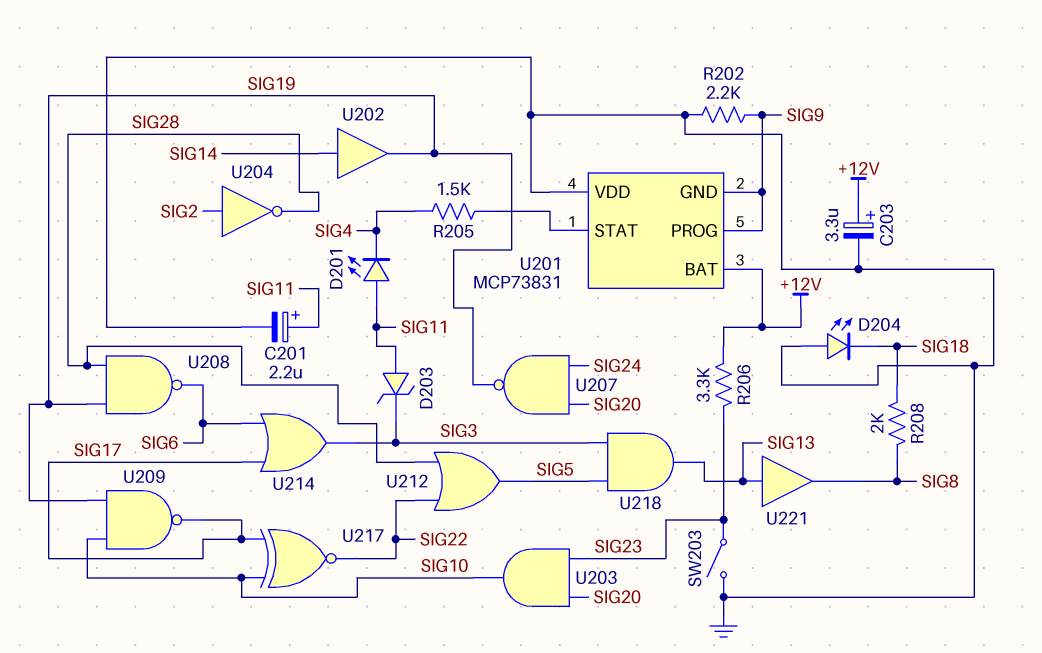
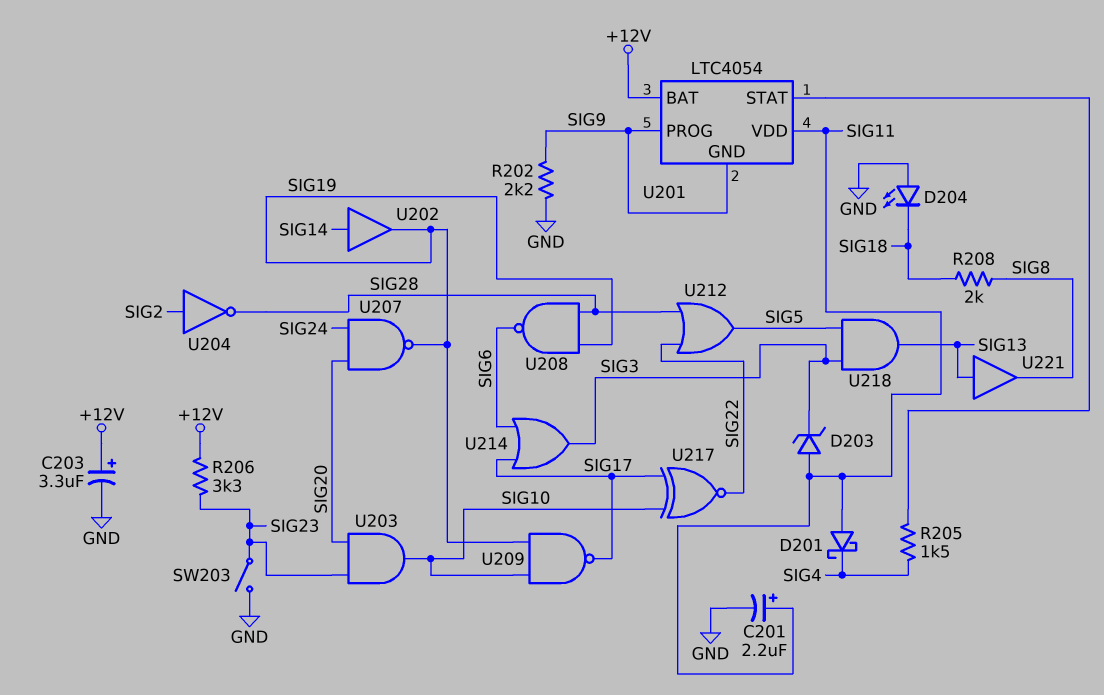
D201: LED (A SIG11, K SIG4) -> schottky (A SIG11, K SIG4)
U201: MCP73831 -> LTC4054
U201 pin VDD: GND -> SIG11

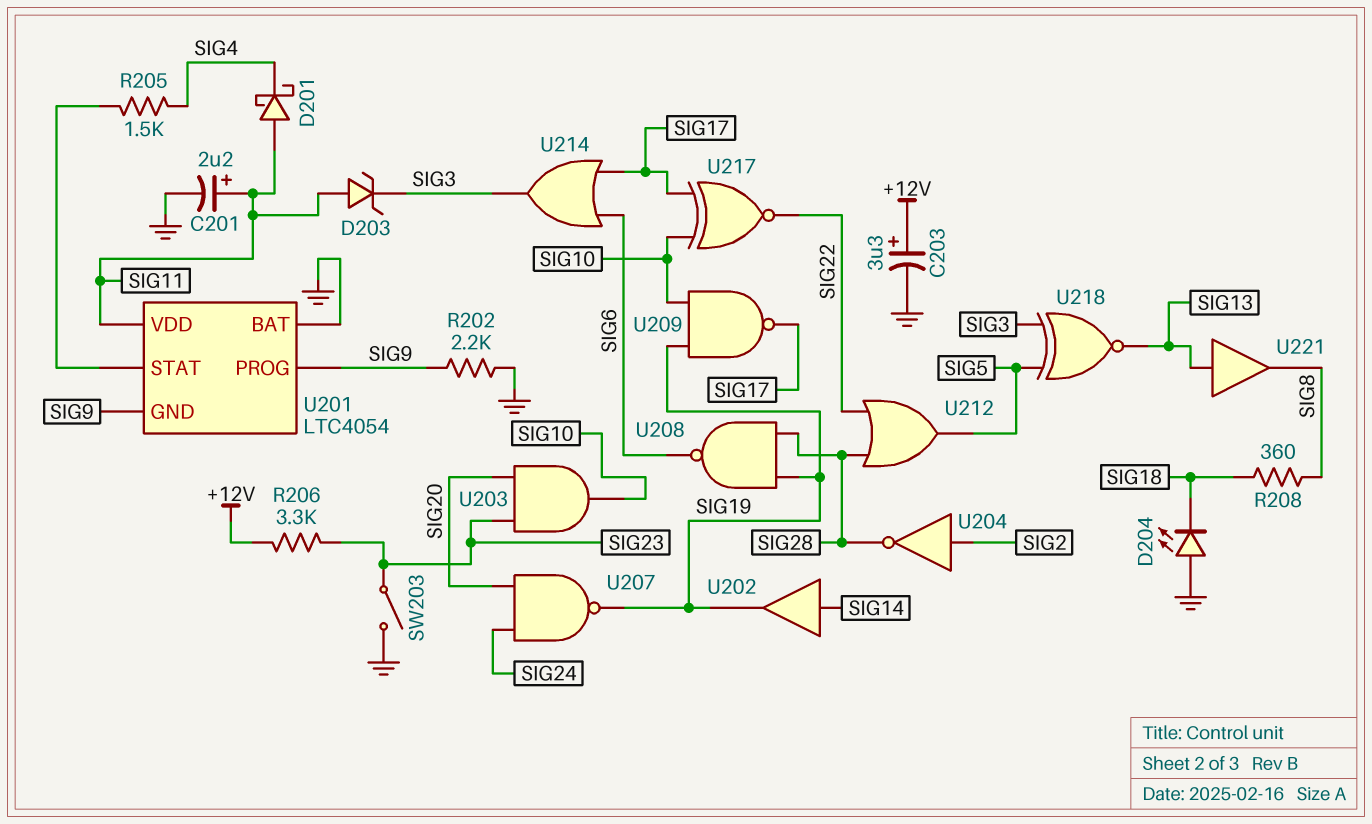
R208: 2k (SIG8, SIG18) -> 360 (SIG8, SIG18)
U201 pin BAT: +12V -> GND
U218: AND (in SIG3, in SIG5, out SIG13) -> XNOR (in SIG3, in SIG5, out SIG13)

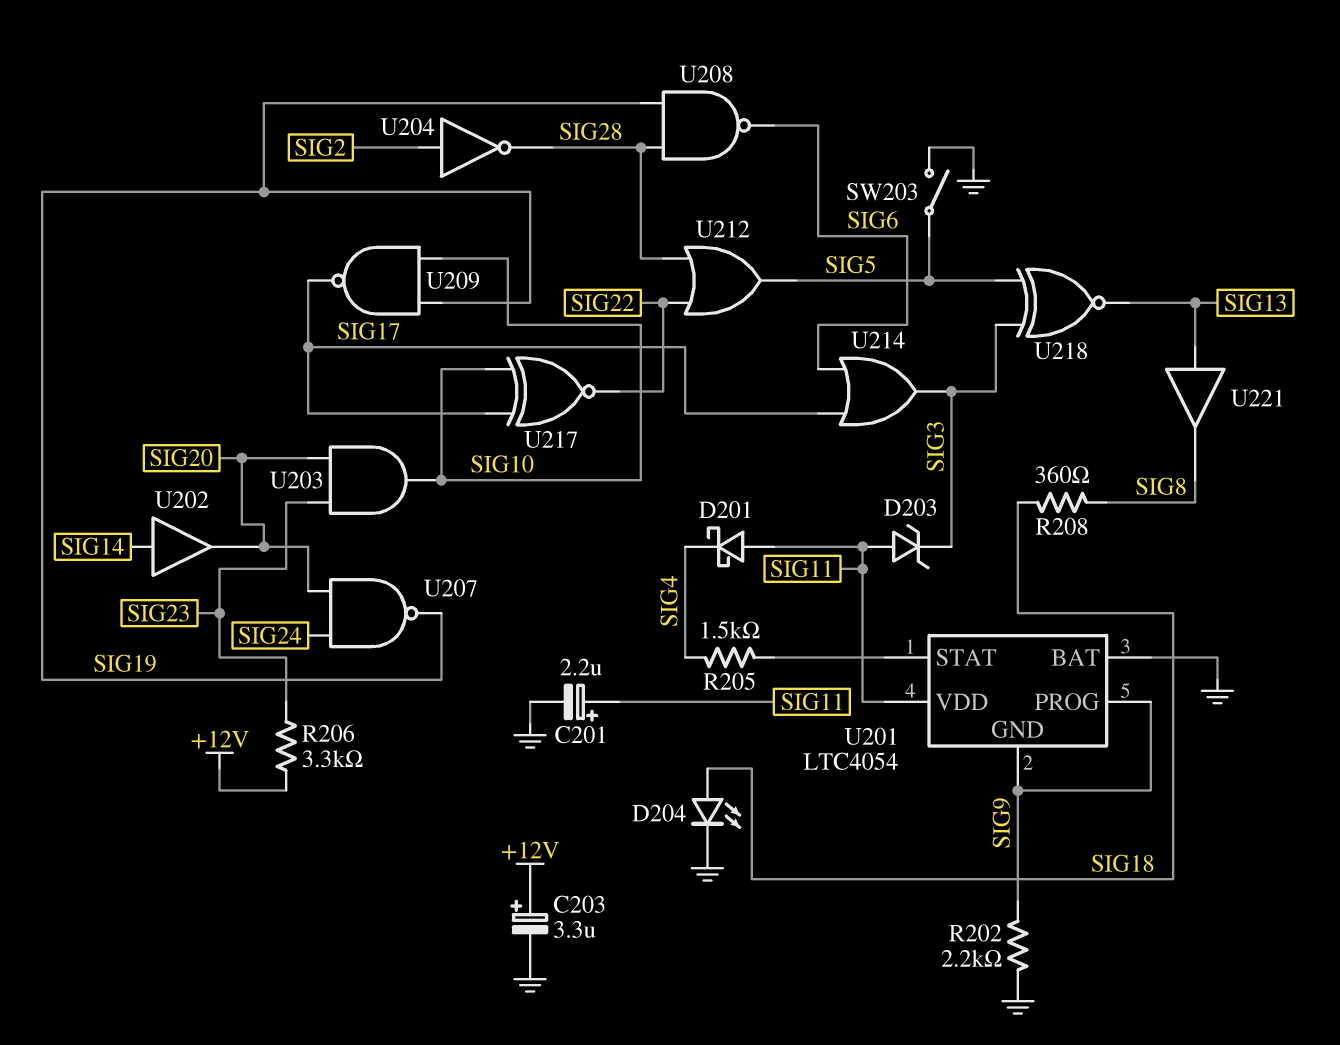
D204: LED (A GND, K SIG18) -> LED (A SIG18, K GND)
SW203: switch (GND, SIG23) -> switch (GND, SIG5)
U202: buffer (in SIG14, out SIG19) -> buffer (in SIG14, out SIG20)

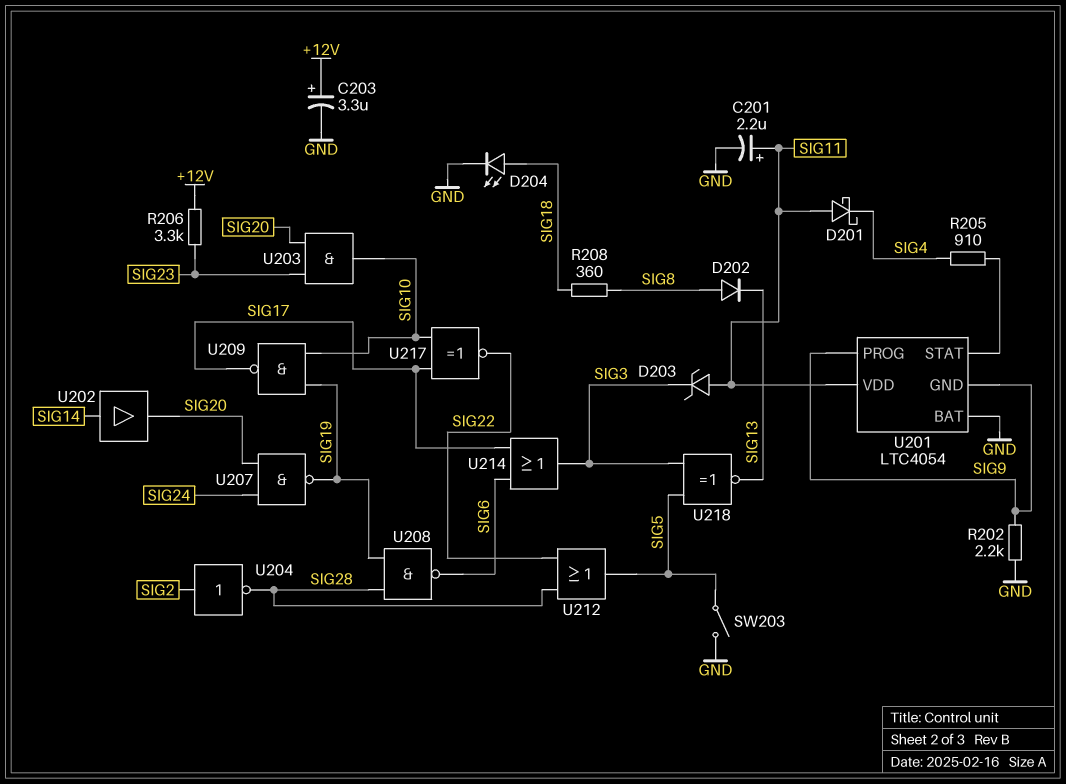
D202: none -> diode (A SIG8, K SIG13)
R205: 1.5k (SIG4, U201/STAT) -> 910 (SIG4, U201/STAT)
U221: buffer (in SIG13, out SIG8) -> none

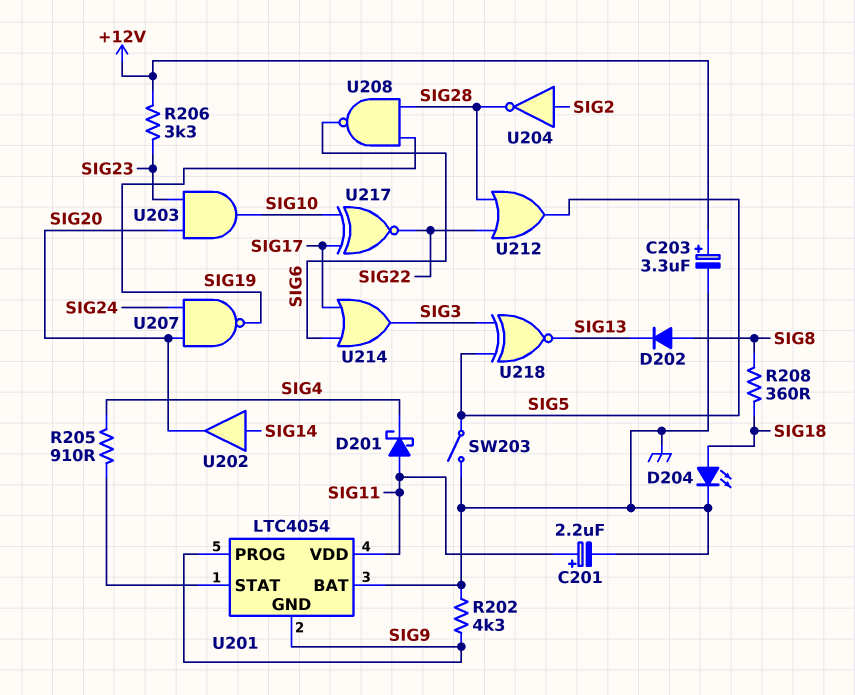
D203: zener (A SIG11, K SIG3) -> none
R202: 2.2k (GND, SIG9) -> 4.3k (GND, SIG9)
U209: NAND (in SIG10, in SIG19, out SIG17) -> none

